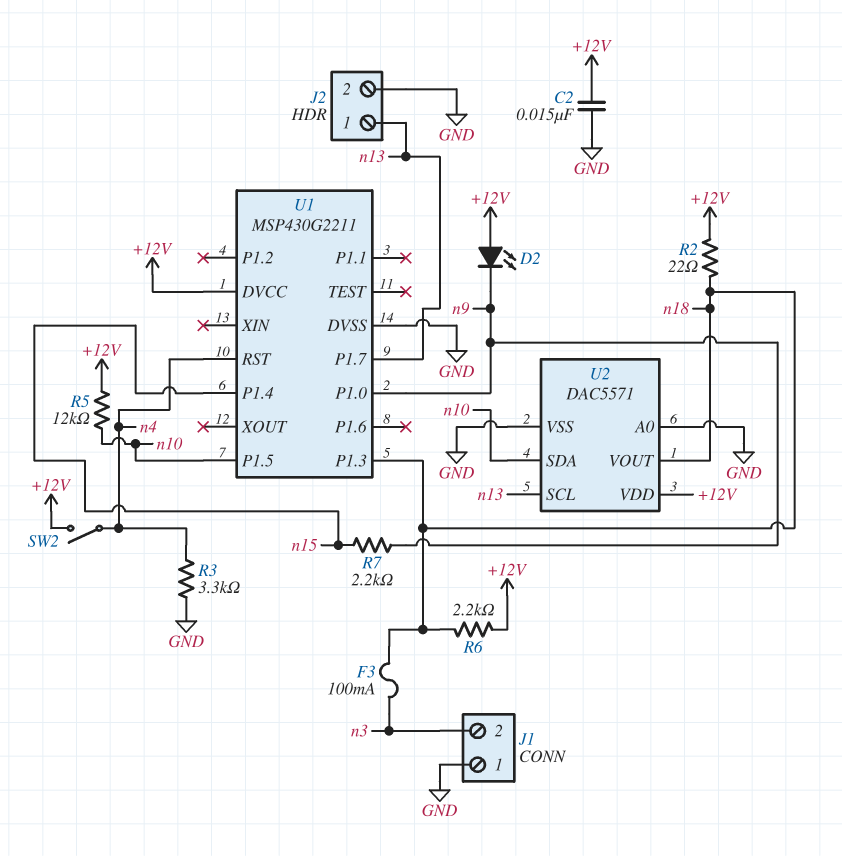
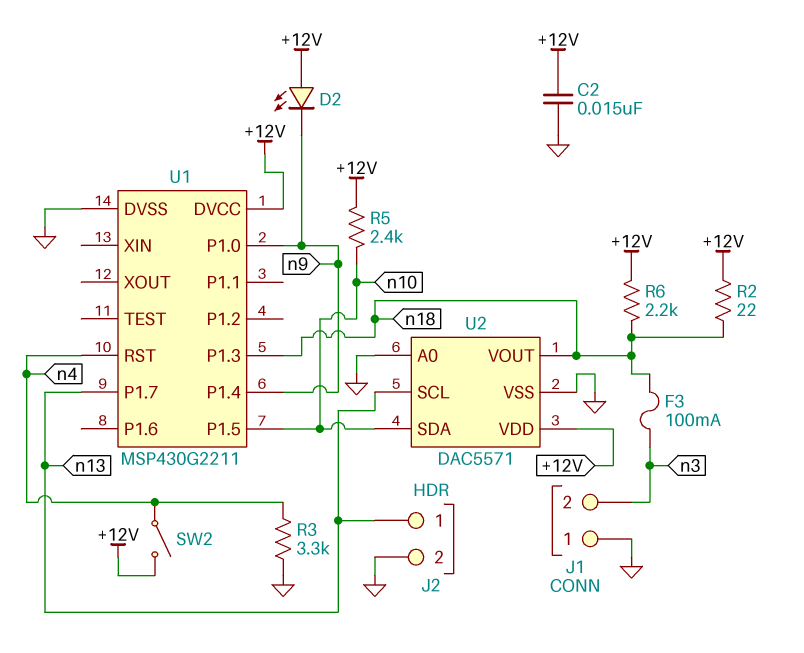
R5: 12k (+12V, n10) -> 2.4k (+12V, n10)
R7: 2.2k (n9, n15) -> none
U1 pin P1.4: n15 -> n9

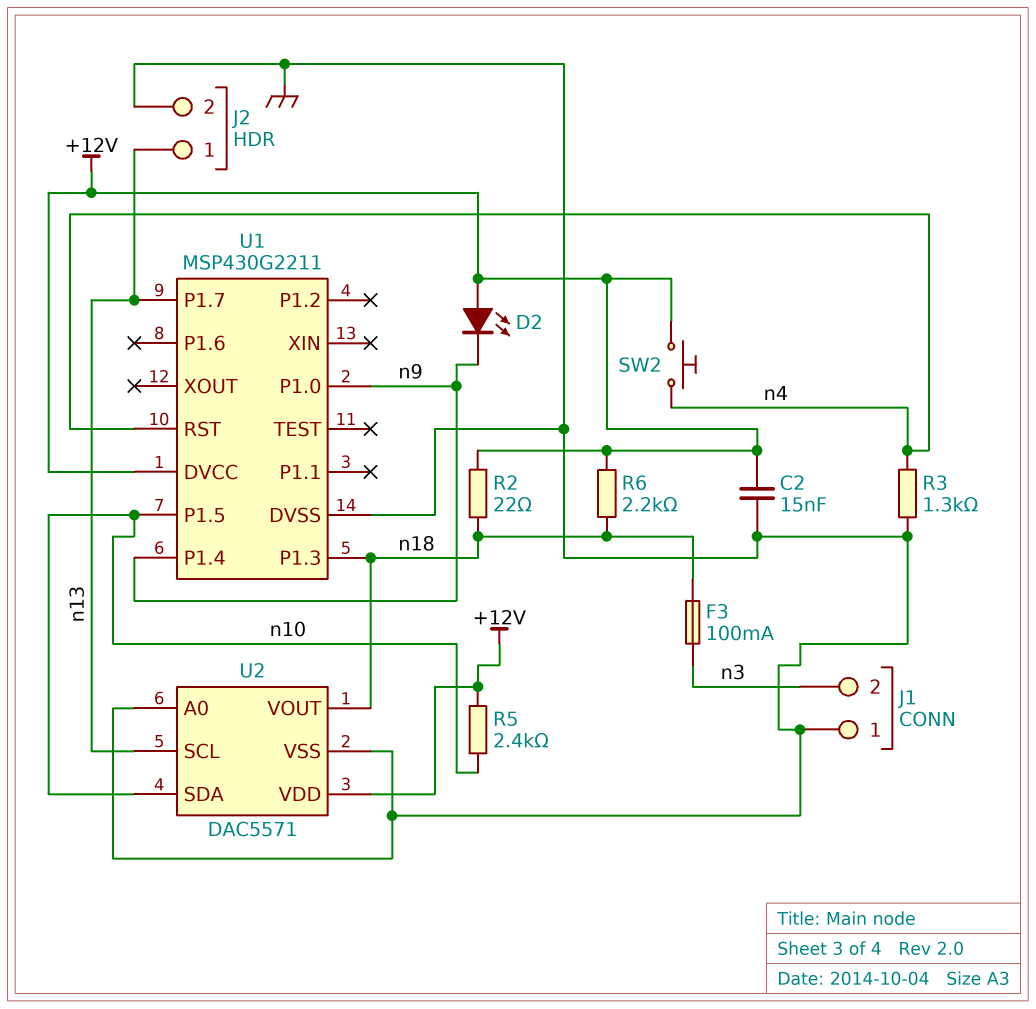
R3: 3.3k (GND, n4) -> 1.3k (GND, n4)
SW2: switch (+12V, n4) -> button (+12V, n4)

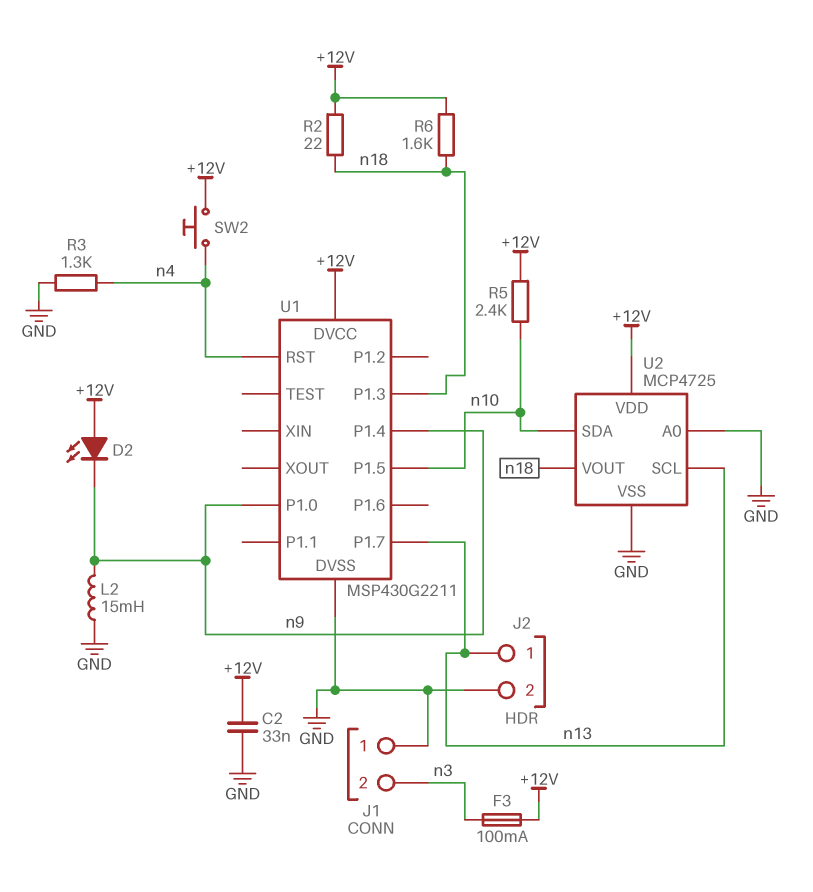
C2: 15nF (+12V, GND) -> 33nF (+12V, GND)
F3: 100mA (n3, n18) -> 100mA (+12V, n3)
L2: none -> 15mH (GND, n9)
R6: 2.2k (+12V, n18) -> 1.6k (+12V, n18)
U2: DAC5571 -> MCP4725

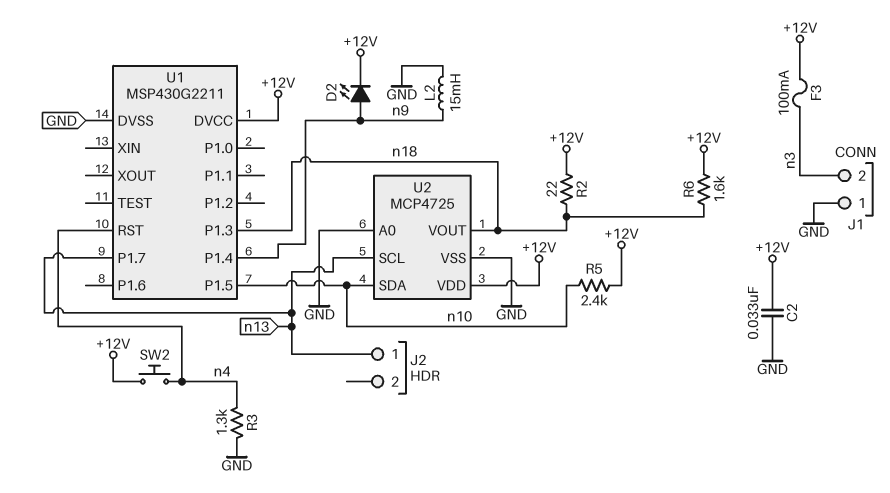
D2: LED (A +12V, K n9) -> LED (A n9, K +12V)
J2 pin 2: GND -> none
U1 pin P1.0: n9 -> none

